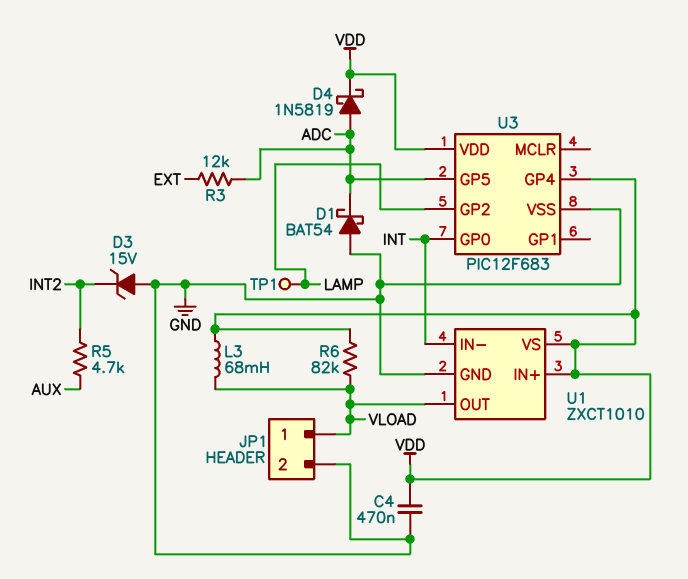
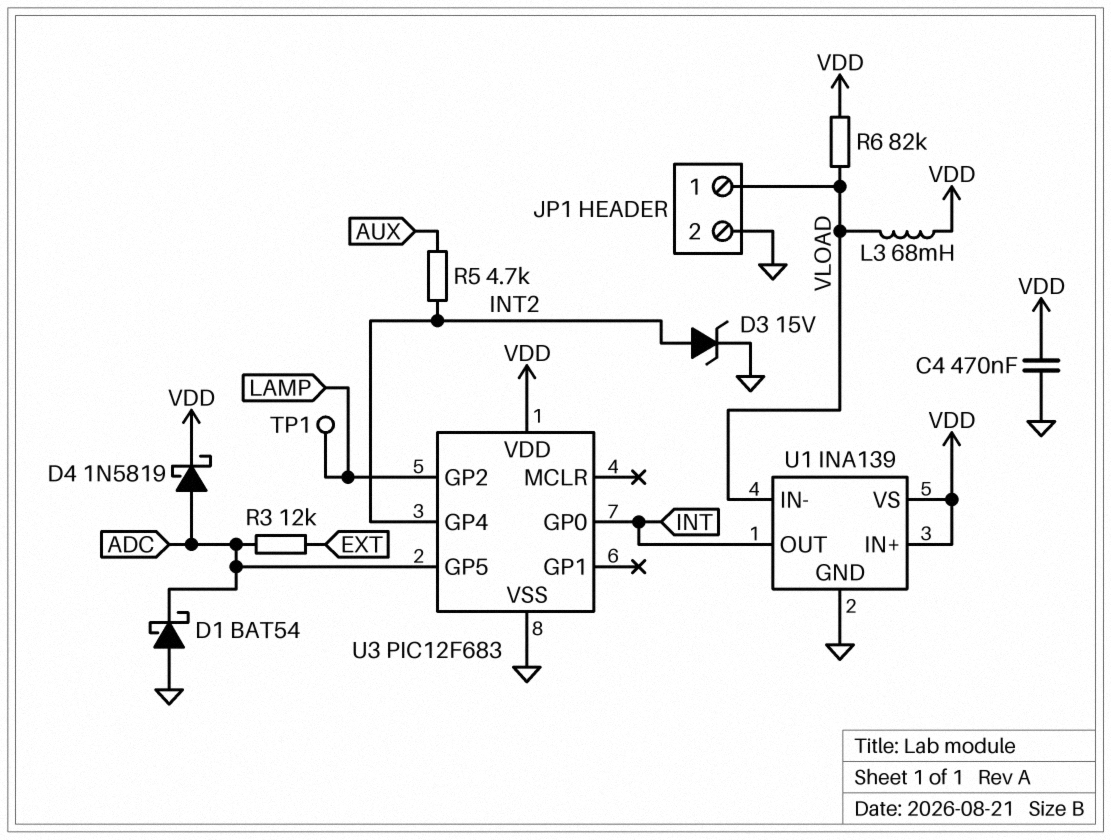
D3: zener 15V (A GND, K INT2) -> zener 15V (A INT2, K GND)
U1: ZXCT1010 -> INA139
U1 pin IN-: INT -> VLOAD
U1 pin OUT: VLOAD -> INT
U3 pin GP4: VDD -> INT2

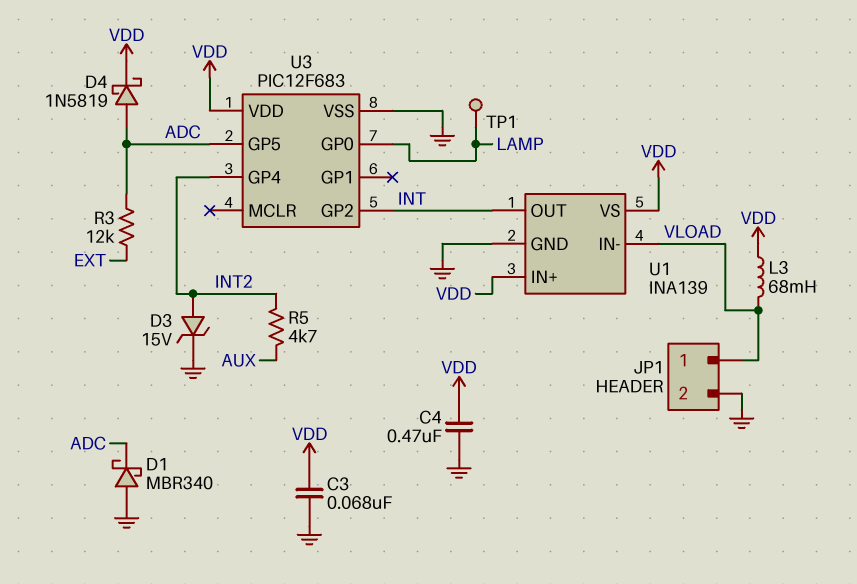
C3: none -> 68nF (GND, VDD)
D1: schottky BAT54 (A GND, K ADC) -> schottky MBR340 (A GND, K ADC)
R6: 82k (VDD, VLOAD) -> none
U3 pin GP0: INT -> LAMP
U3 pin GP2: LAMP -> INT

